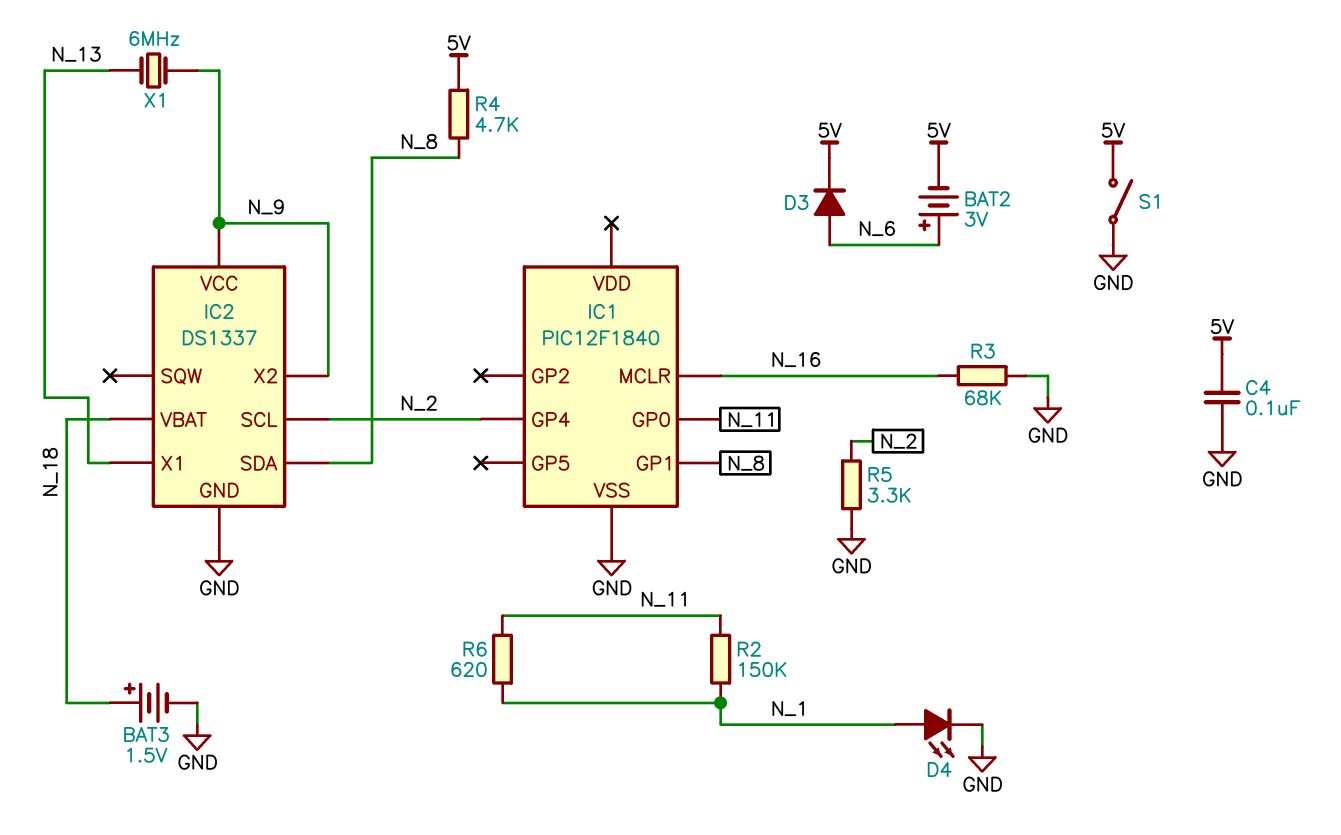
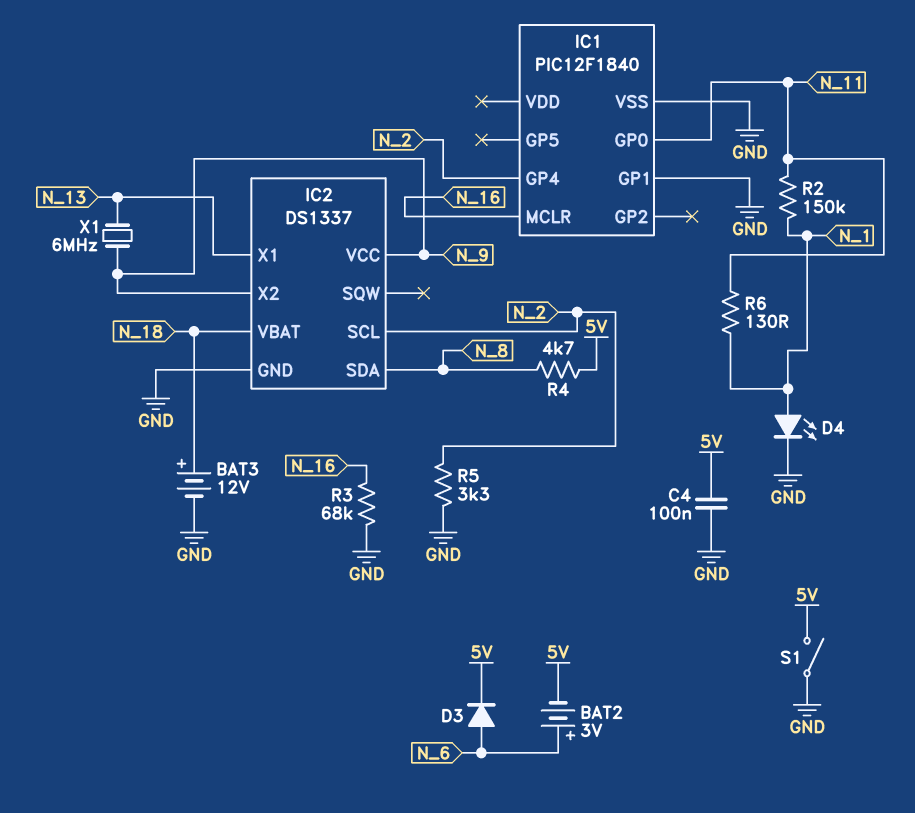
BAT3: 1.5V (plus N_18, minus GND) -> 12V (plus N_18, minus GND)
IC1 pin GP1: N_8 -> GND
R6: 620 (N_1, N_11) -> 130 (N_1, N_11)

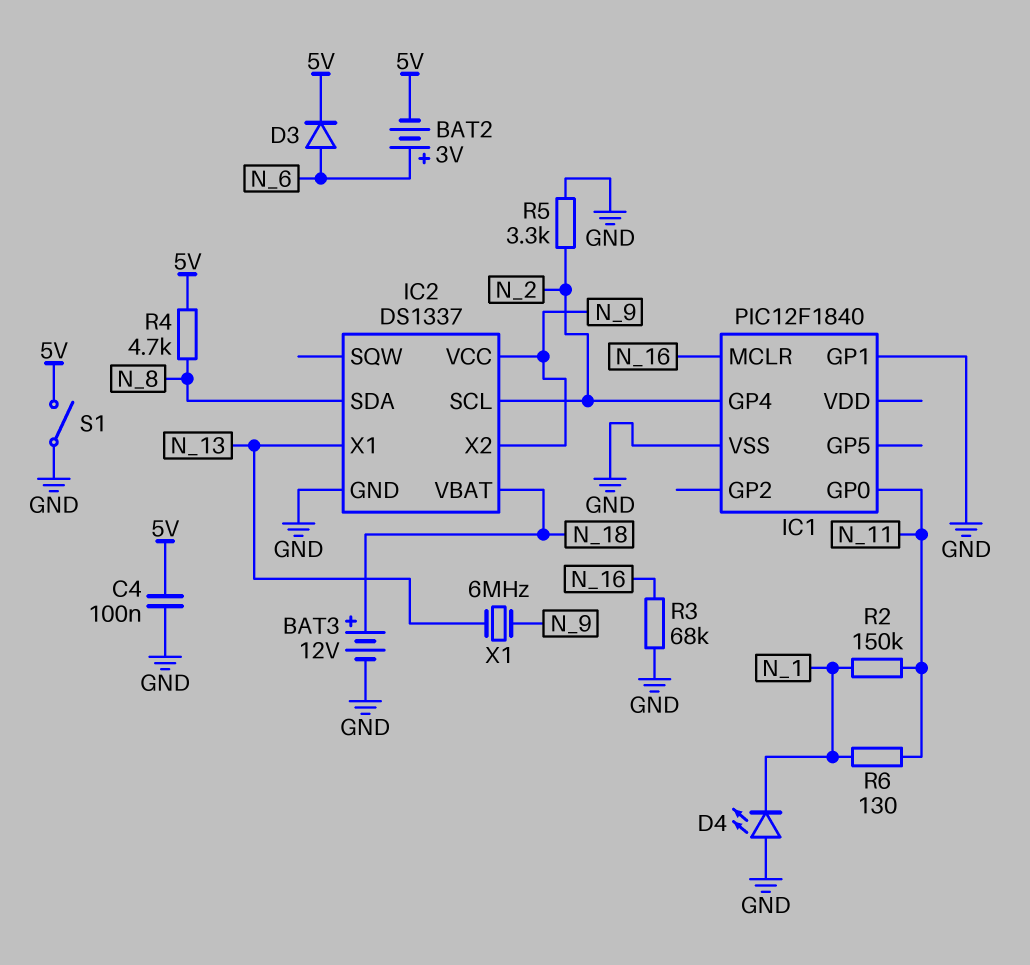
D4: LED (A N_1, K GND) -> LED (A GND, K N_1)

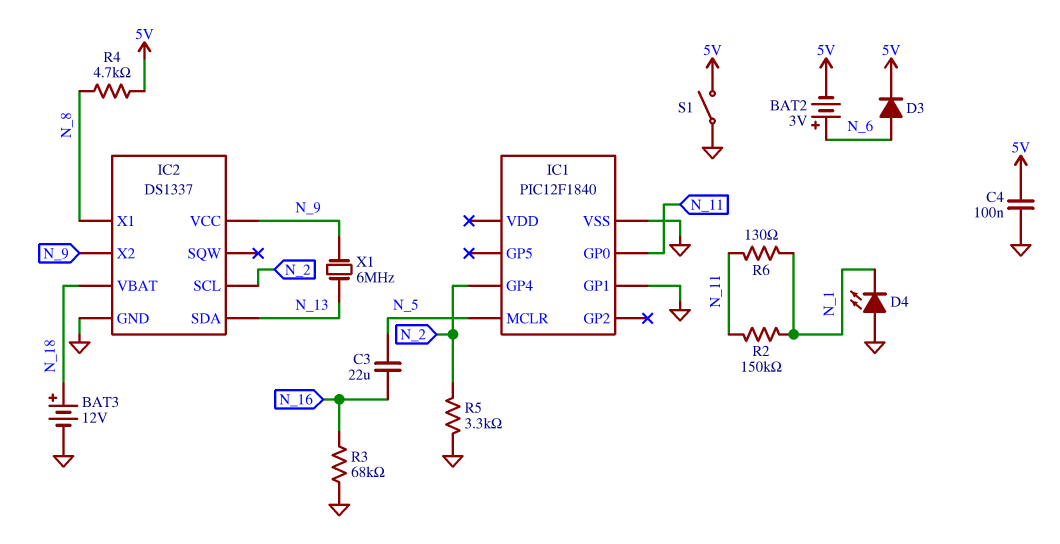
C3: none -> 22uF (N_5, N_16)
IC1 pin MCLR: N_16 -> N_5
IC2 pin SDA: N_8 -> N_13
IC2 pin X1: N_13 -> N_8

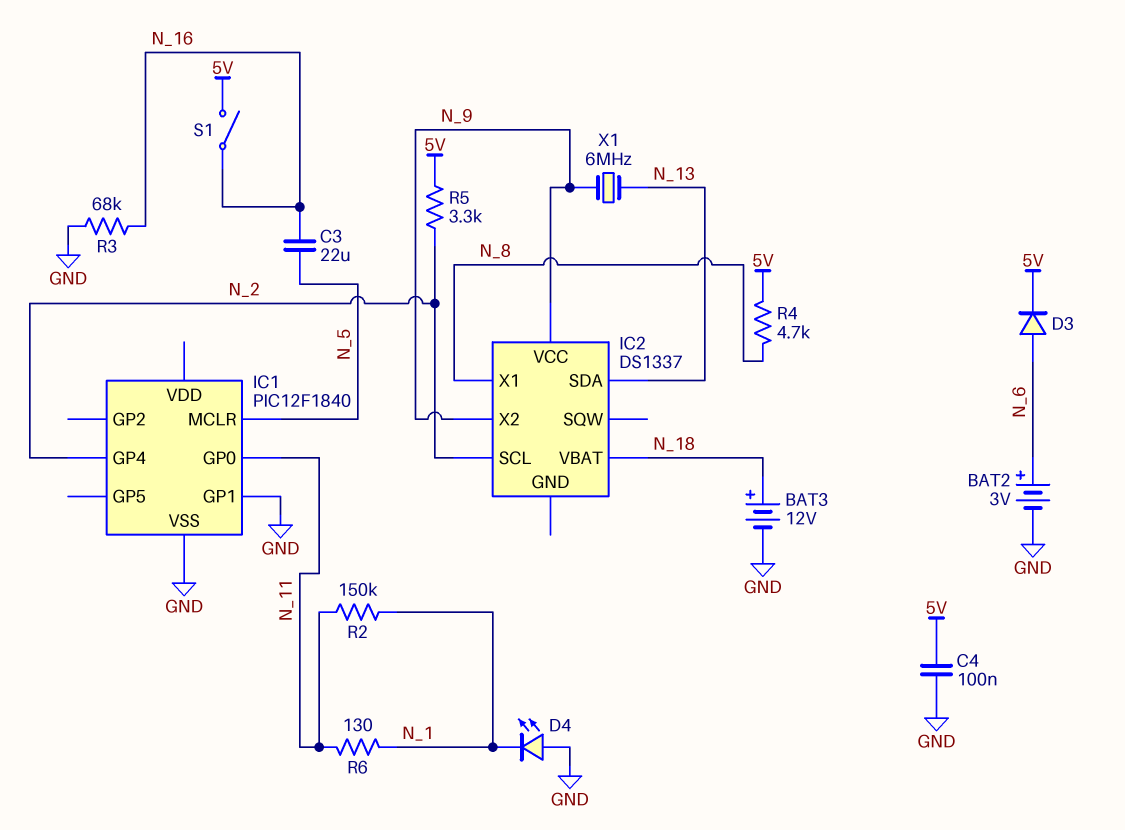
BAT2: 3V (plus N_6, minus 5V) -> 3V (plus N_6, minus GND)
IC2 pin GND: GND -> none
R5: 3.3k (GND, N_2) -> 3.3k (5V, N_2)
S1: switch (5V, GND) -> switch (5V, N_16)

